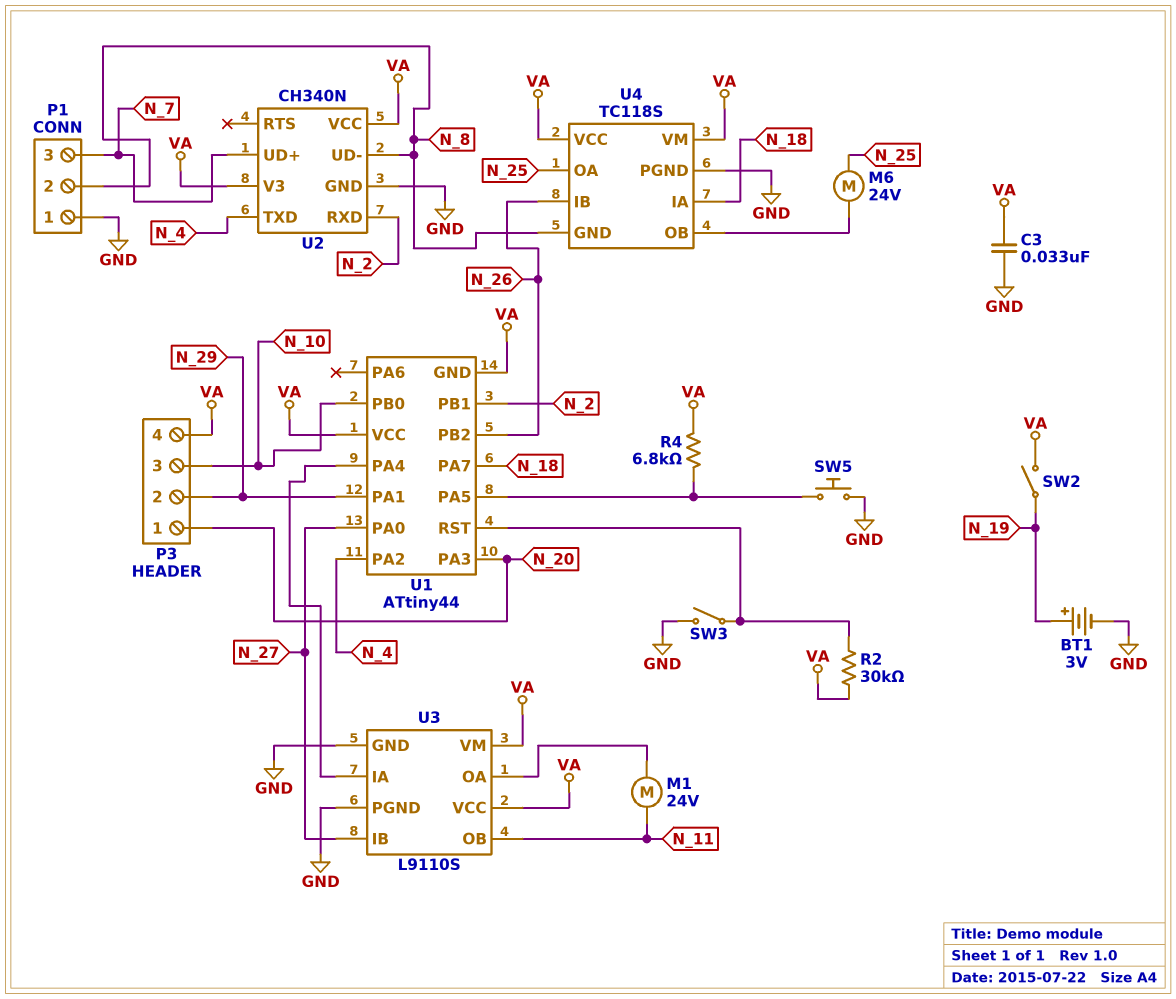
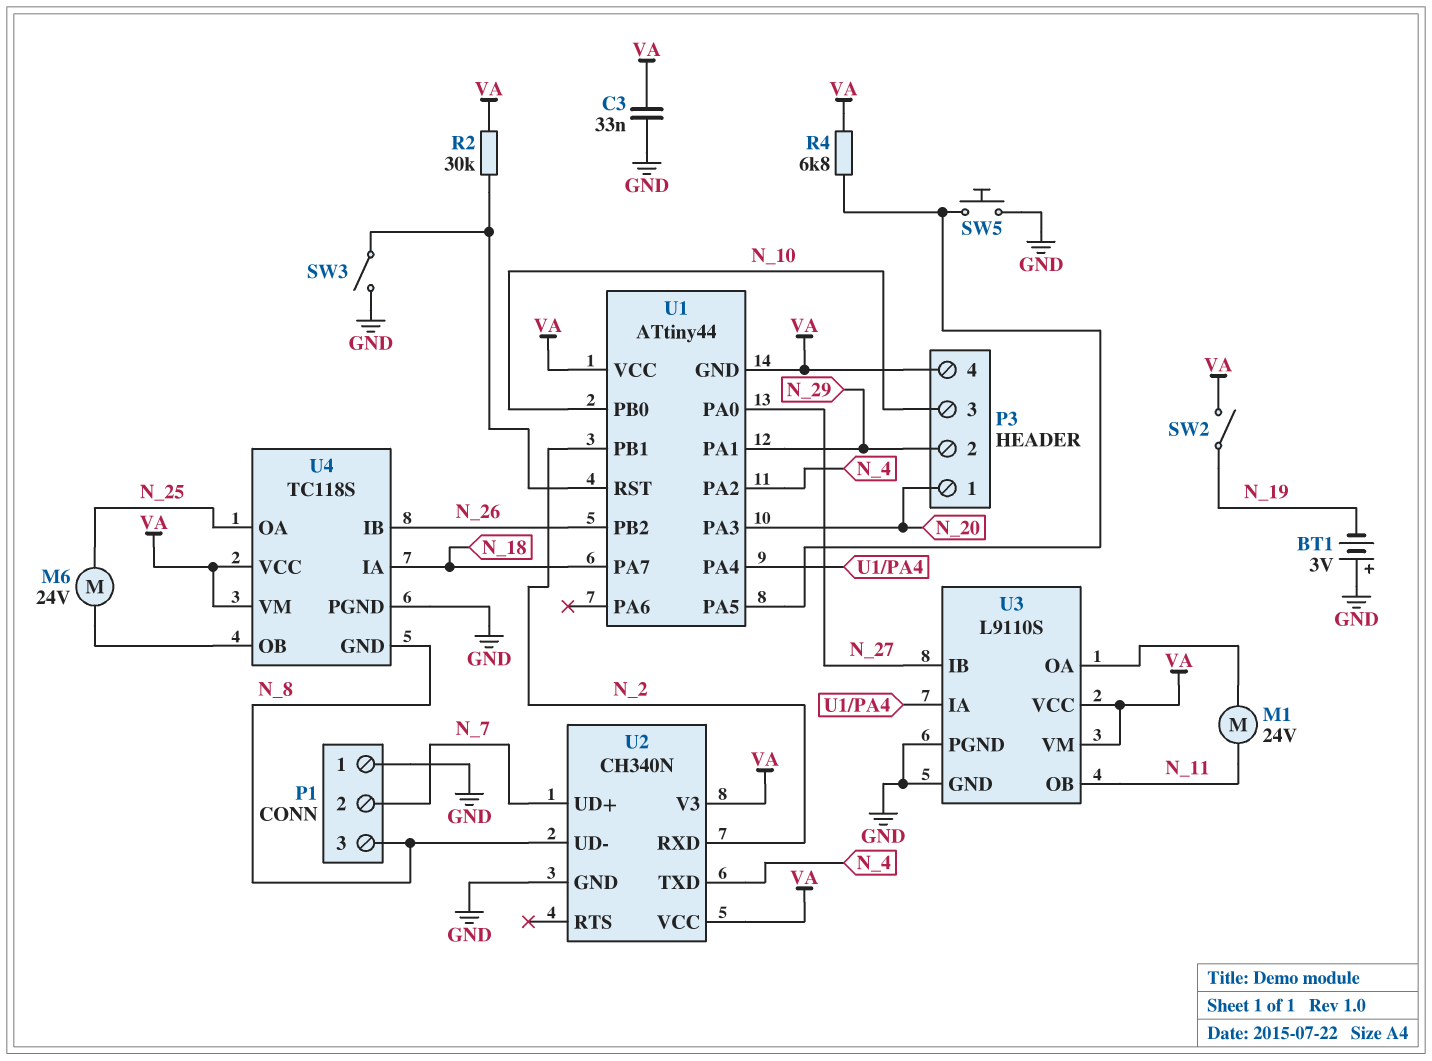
BT1: 3V (plus N_19, minus GND) -> 3V (plus GND, minus N_19)
P1 pin 2: N_8 -> N_7
P1 pin 3: N_7 -> N_8

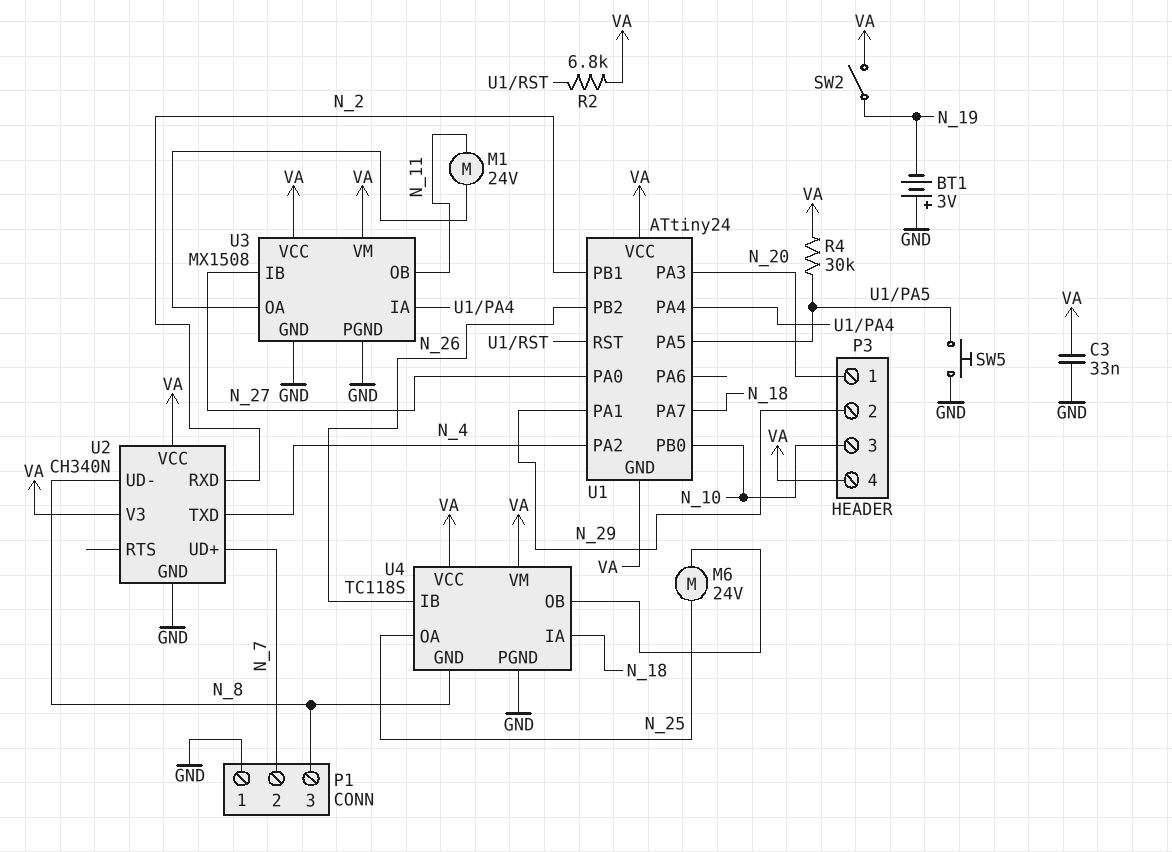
R2: 30k (U1/RST, VA) -> 6.8k (U1/RST, VA)
R4: 6.8k (U1/PA5, VA) -> 30k (U1/PA5, VA)
SW3: switch (GND, U1/RST) -> none
U1: ATtiny44 -> ATtiny24
U3: L9110S -> MX1508

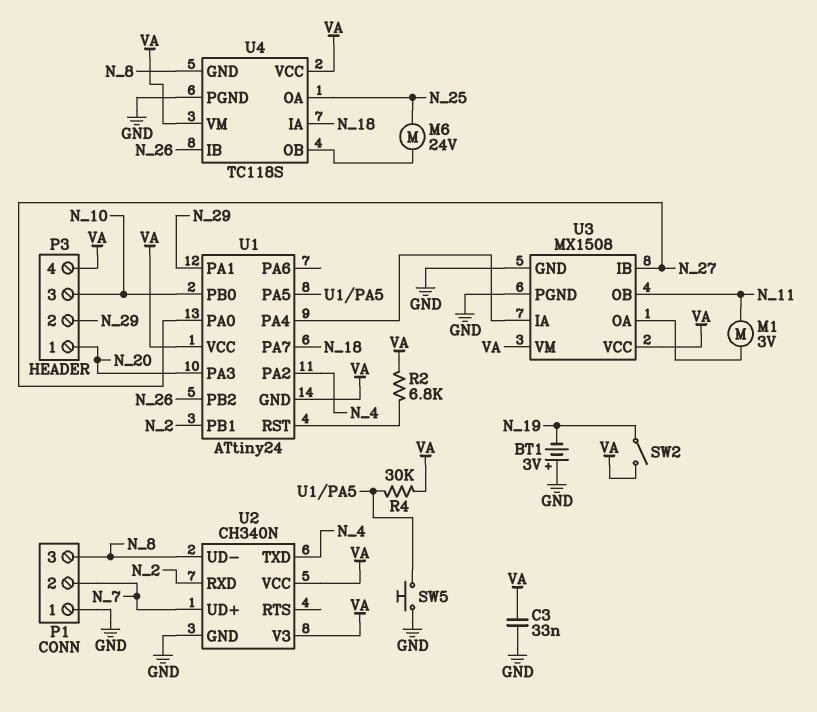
M1: motor 24V (N_11, U3/OA) -> motor 3V (N_11, U3/OA)

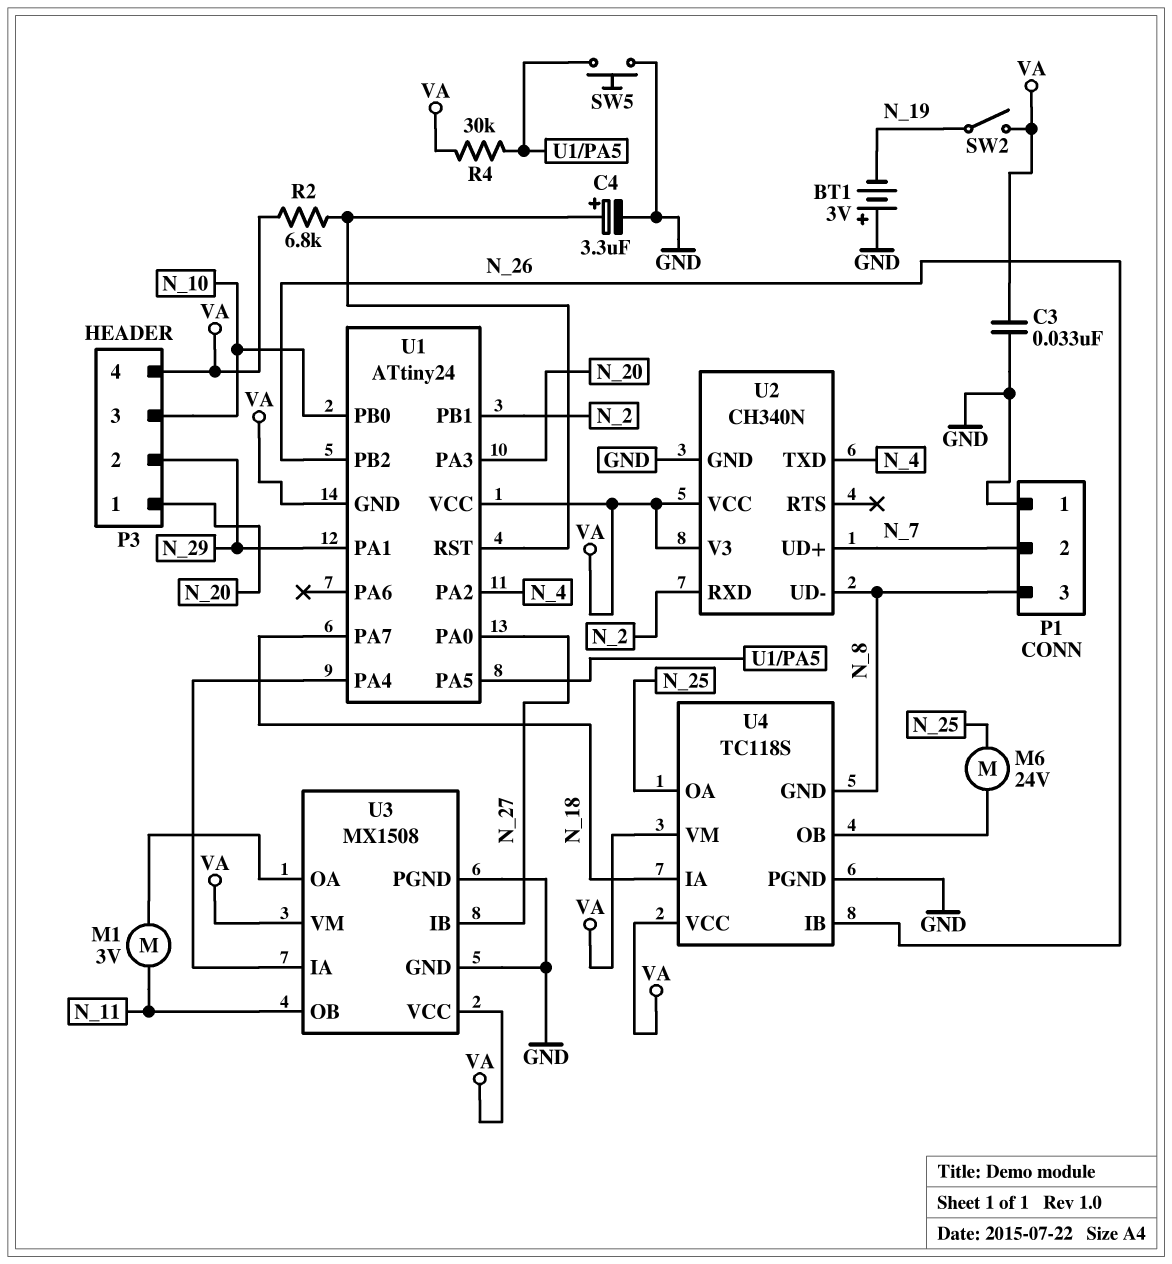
C4: none -> 3.3uF (plus U1/RST, minus GND)

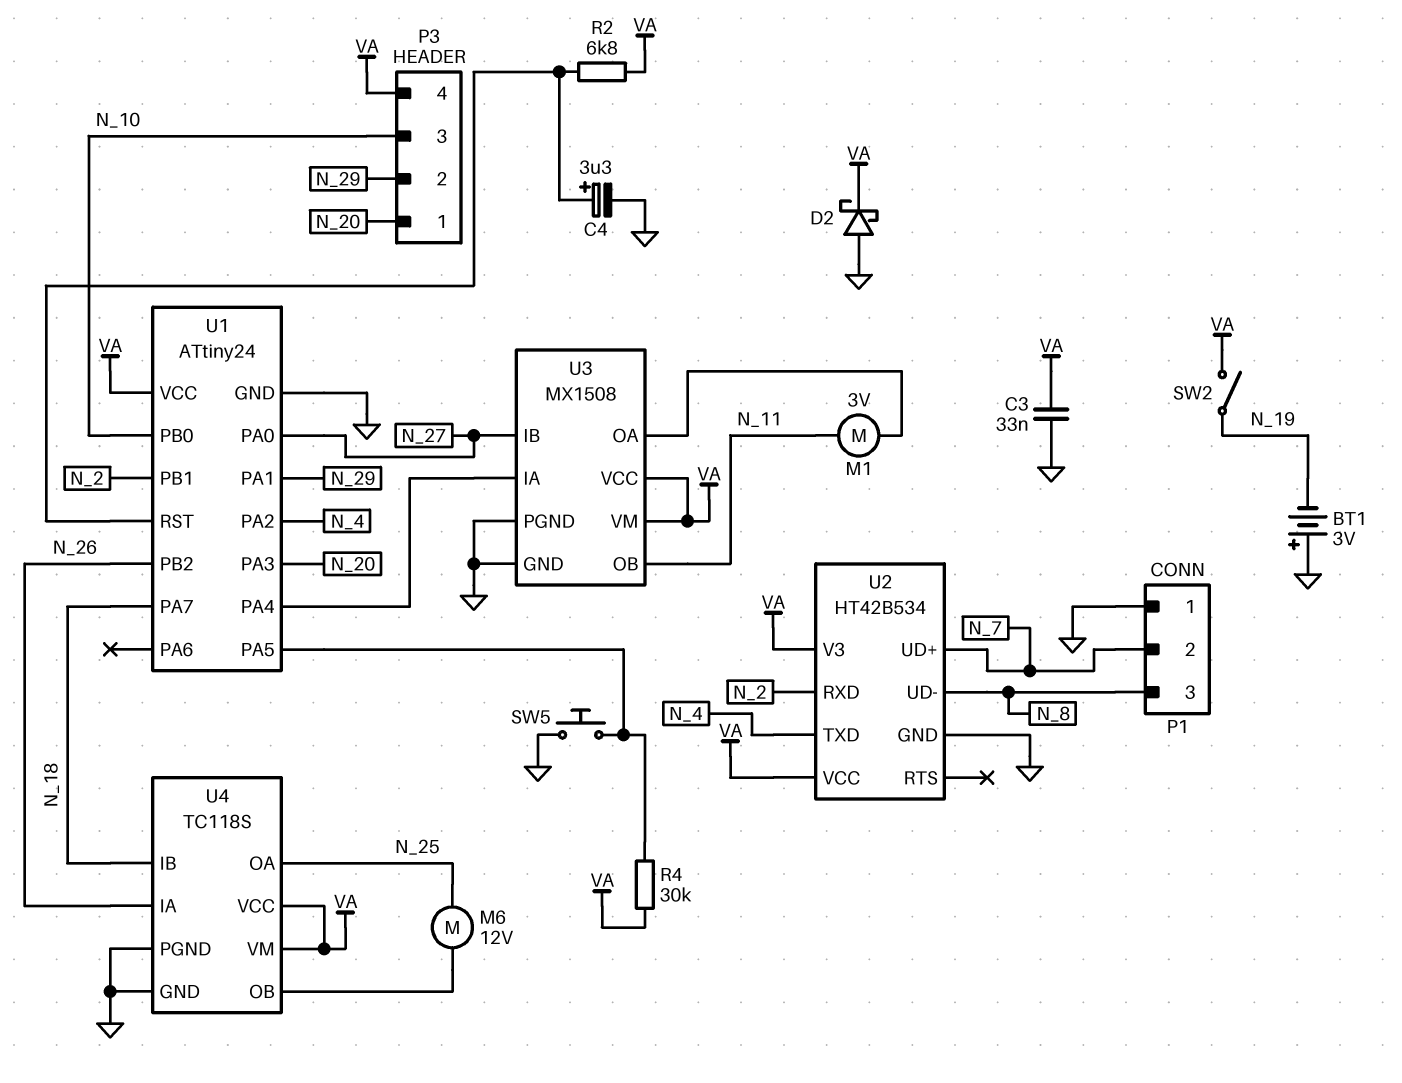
D2: none -> schottky (A GND, K VA)
M6: motor 24V (N_25, U4/OB) -> motor 12V (N_25, U4/OB)
U1 pin GND: VA -> GND
U2: CH340N -> HT42B534
U4 pin GND: N_8 -> GND
U4 pin IA: N_18 -> N_26
U4 pin IB: N_26 -> N_18

